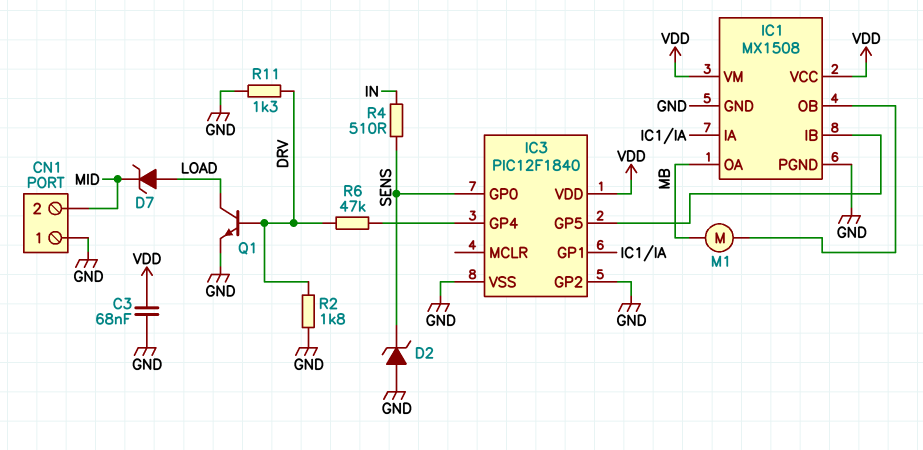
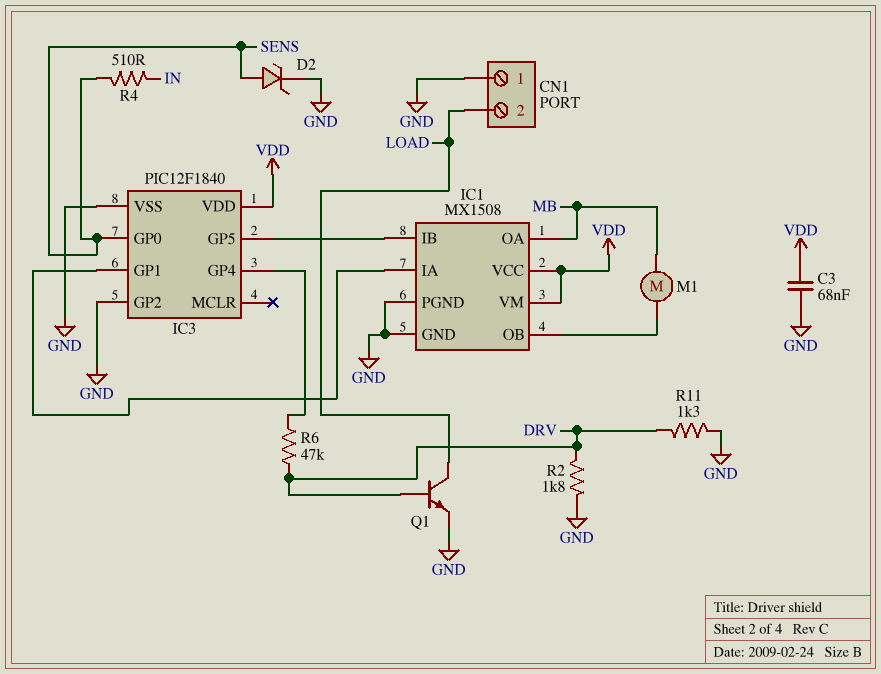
CN1 pin 2: MID -> LOAD
D2: zener (A GND, K SENS) -> zener (A SENS, K GND)
D7: zener (A LOAD, K MID) -> none

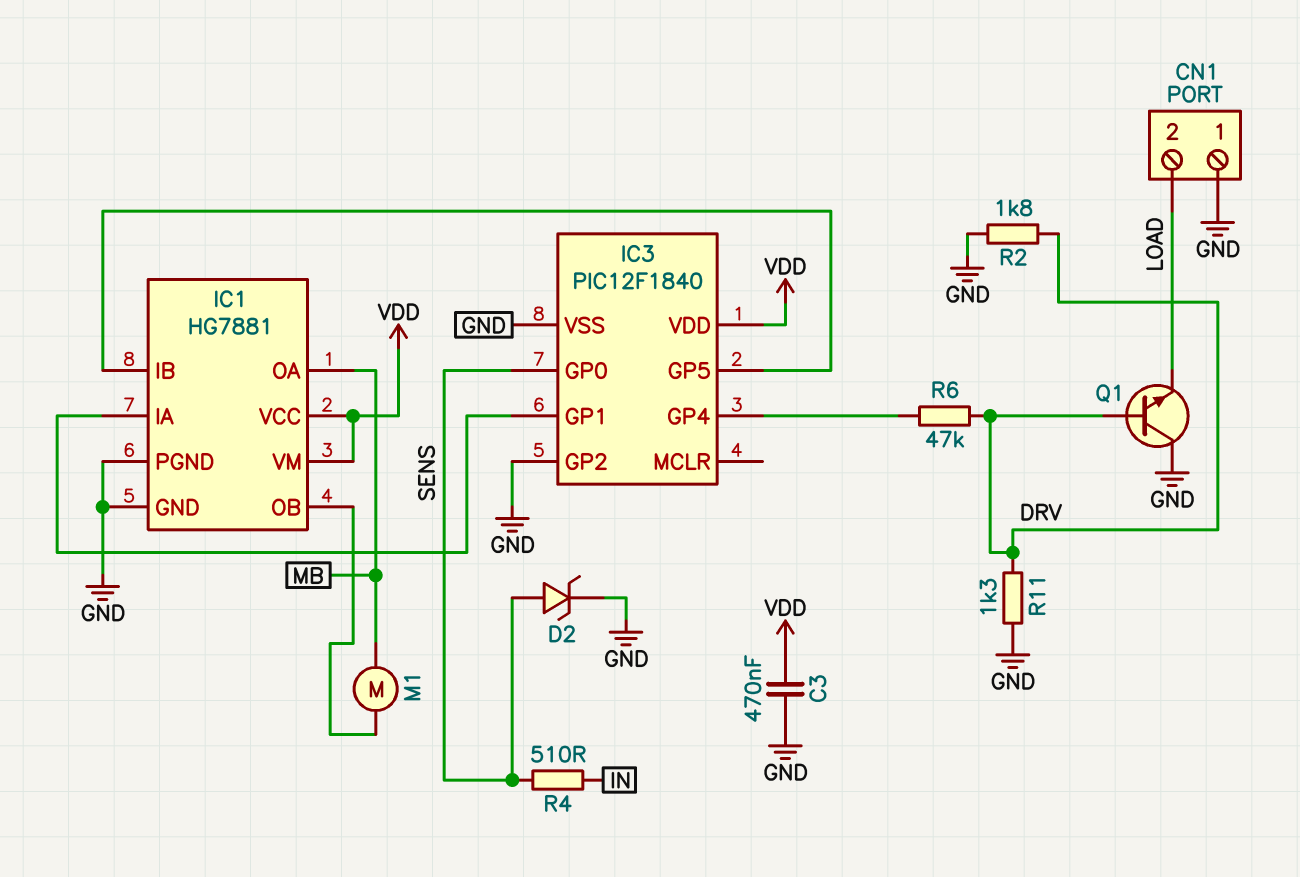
C3: 68nF (GND, VDD) -> 470nF (GND, VDD)
IC1: MX1508 -> HG7881
Q1: NPN (B DRV, C LOAD, E GND) -> NPN (B DRV, C GND, E LOAD)

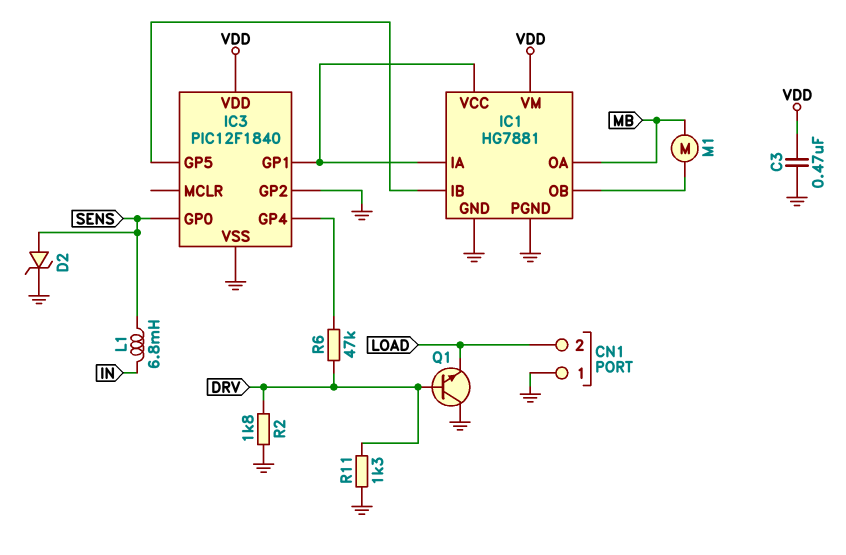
IC1 pin VCC: VDD -> IC1/IA
L1: none -> 6.8mH (IN, SENS)
R4: 510 (IN, SENS) -> none

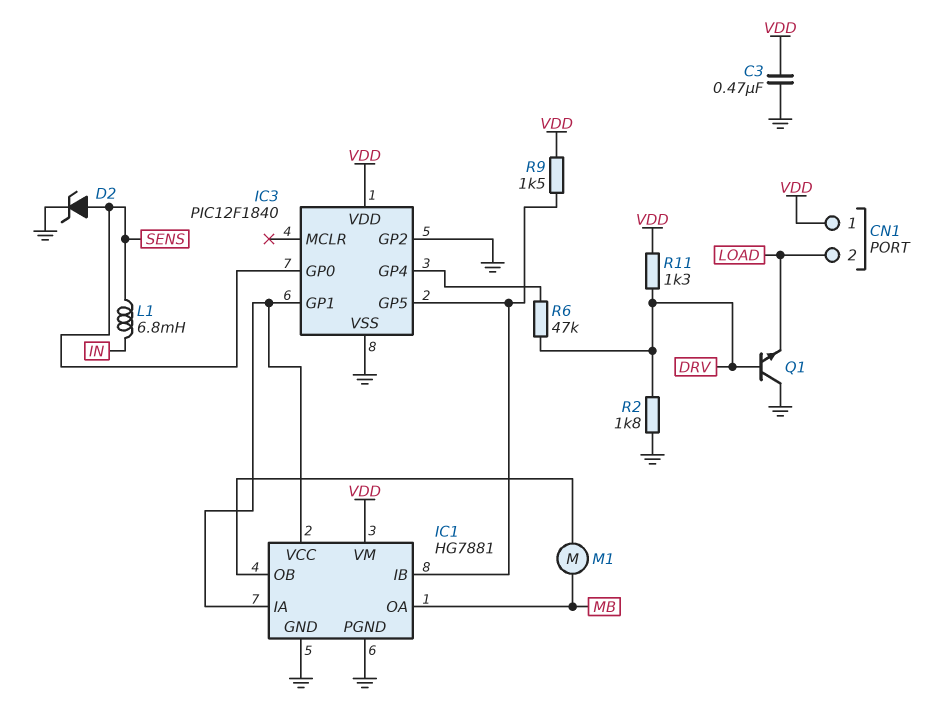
CN1 pin 1: GND -> VDD
R9: none -> 1.5k (IC1/IB, VDD)
R11: 1.3k (DRV, GND) -> 1.3k (DRV, VDD)

